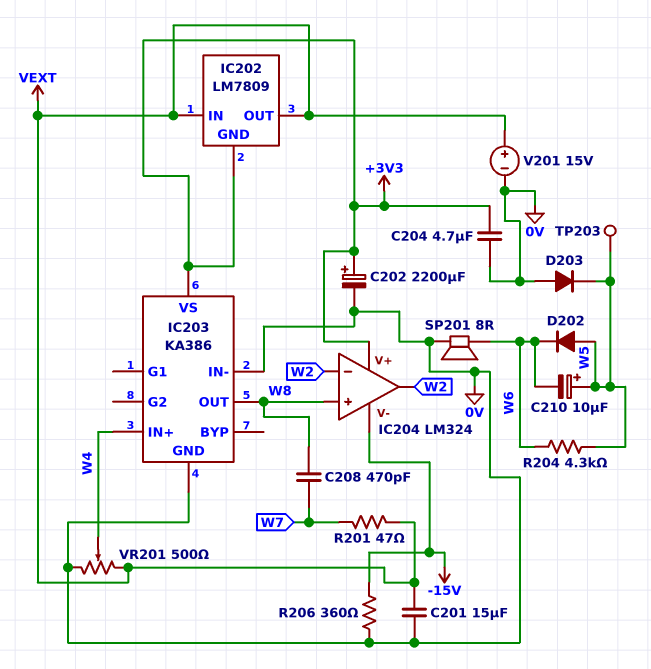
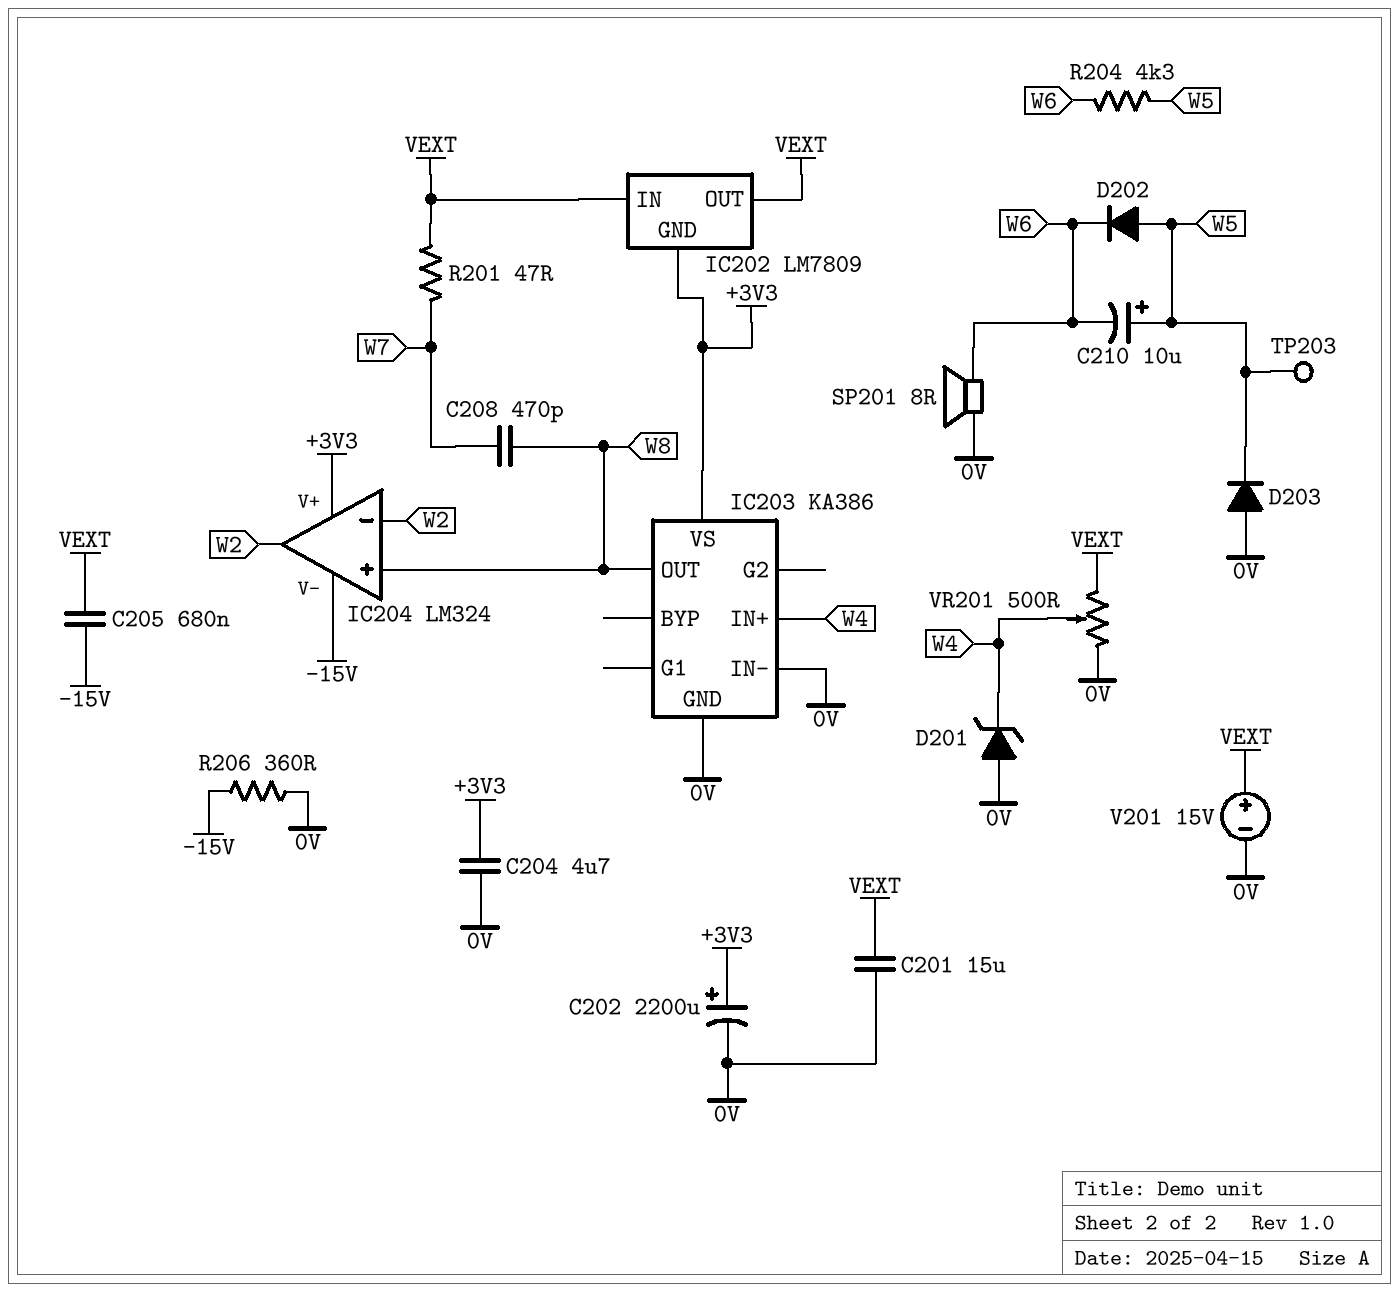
C205: none -> 680nF (-15V, VEXT)
D201: none -> zener (A 0V, K W4)

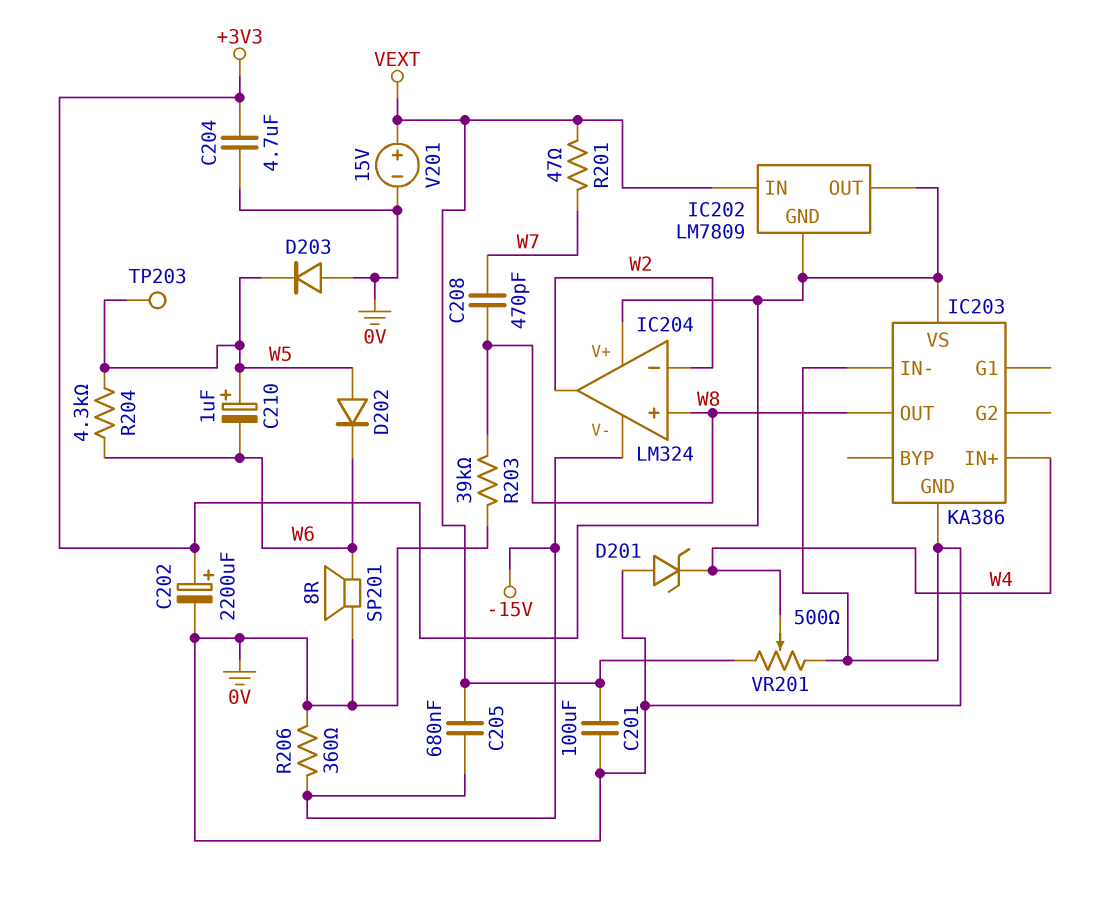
C201: 15uF (0V, VEXT) -> 100uF (0V, VEXT)
C210: 10uF (plus W5, minus W6) -> 1uF (plus W5, minus W6)
IC202 pin OUT: VEXT -> +3V3
R203: none -> 39k (0V, W8)

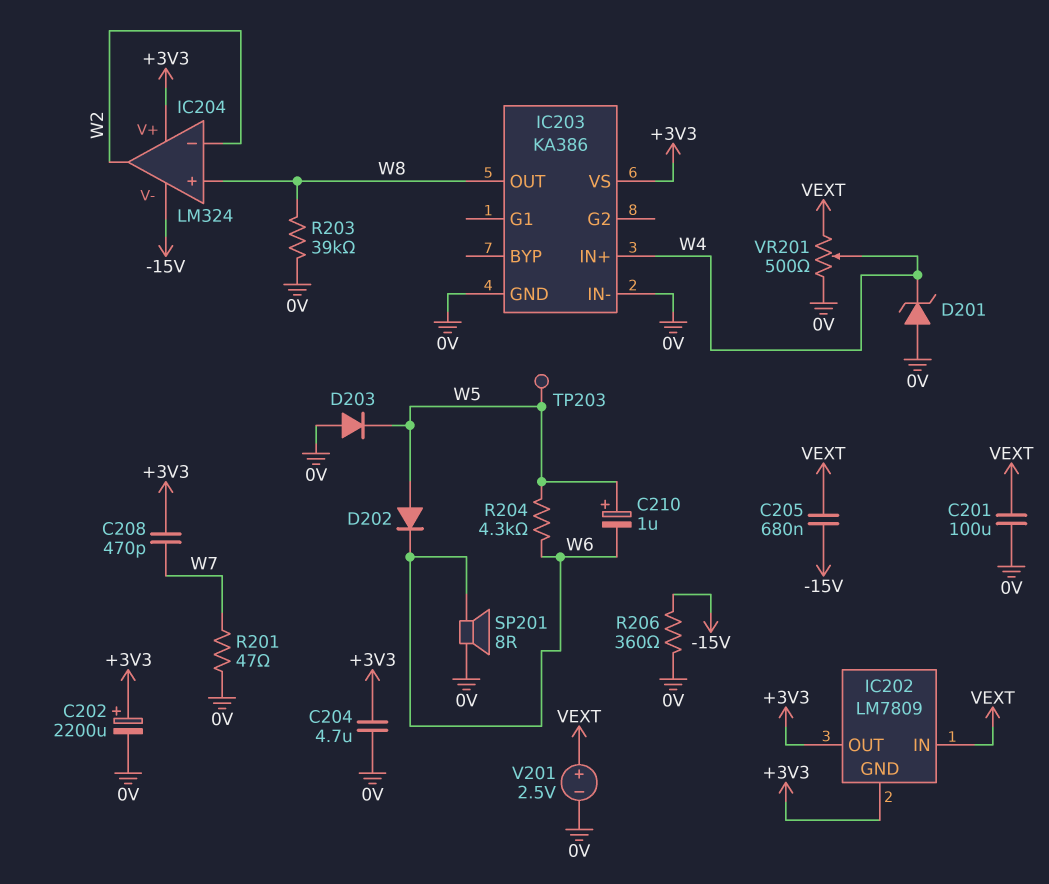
C208: 470pF (W7, W8) -> 470pF (+3V3, W7)
R201: 47 (VEXT, W7) -> 47 (0V, W7)
V201: 15V (plus VEXT, minus 0V) -> 2.5V (plus VEXT, minus 0V)

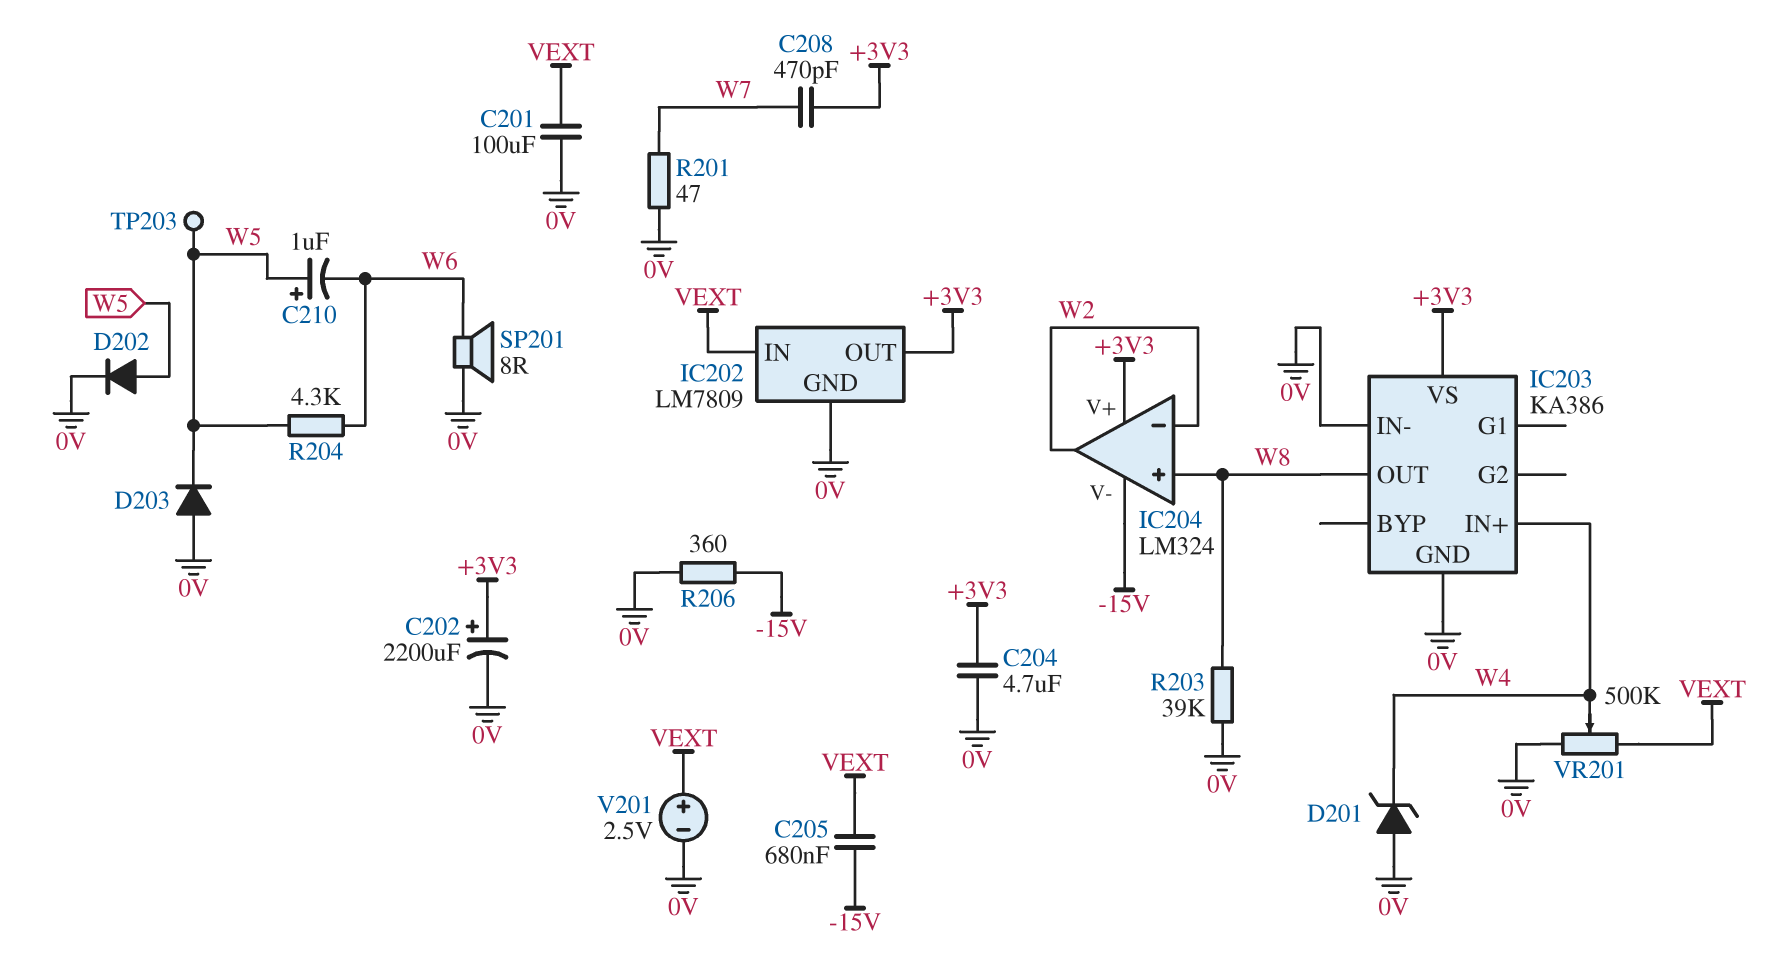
D202: diode (A W5, K W6) -> diode (A W5, K 0V)
IC202 pin GND: +3V3 -> 0V
VR201: 500 (0V, VEXT, wiper W4) -> 500k (0V, VEXT, wiper W4)

